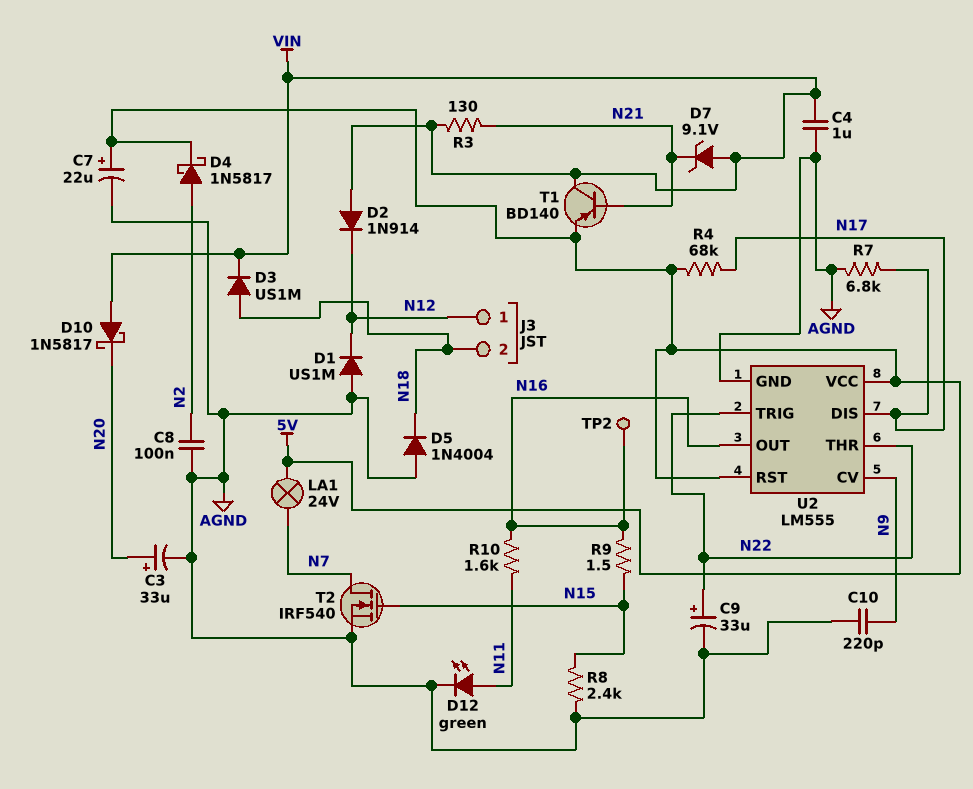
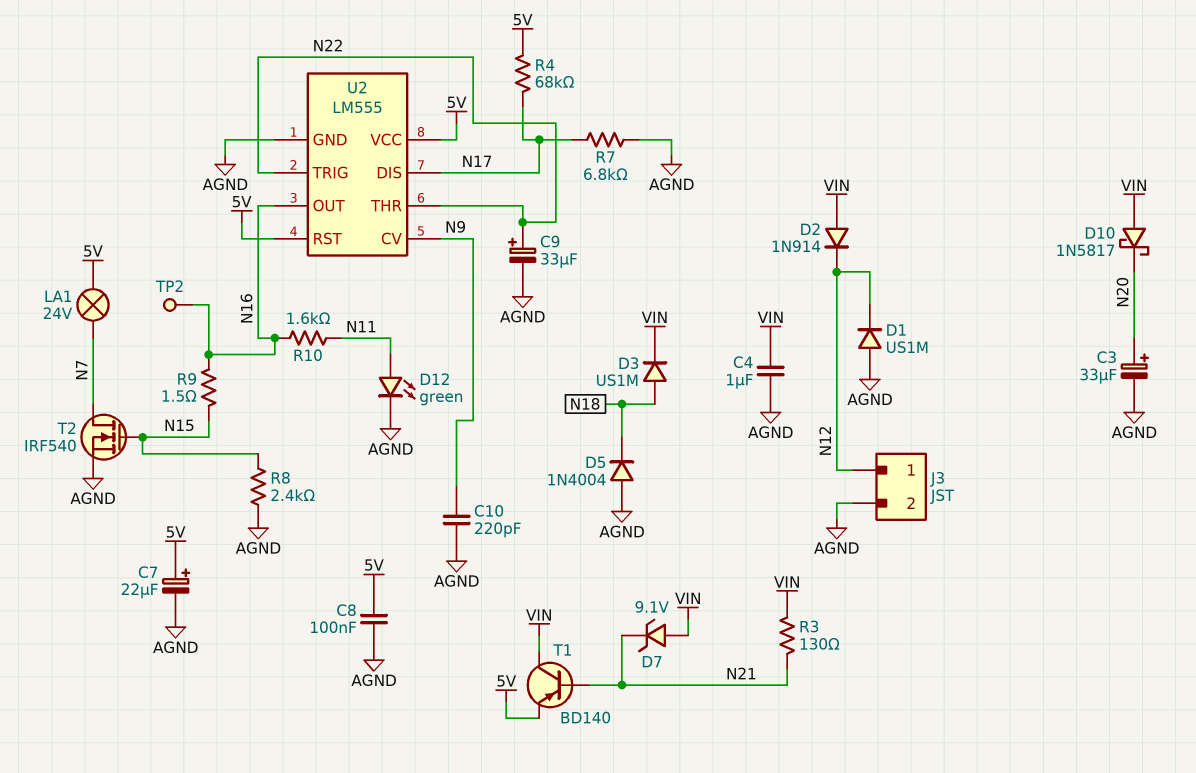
C8: 100nF (AGND, N2) -> 100nF (5V, AGND)
D4: schottky 1N5817 (A N2, K 5V) -> none
J3 pin 2: N18 -> AGND

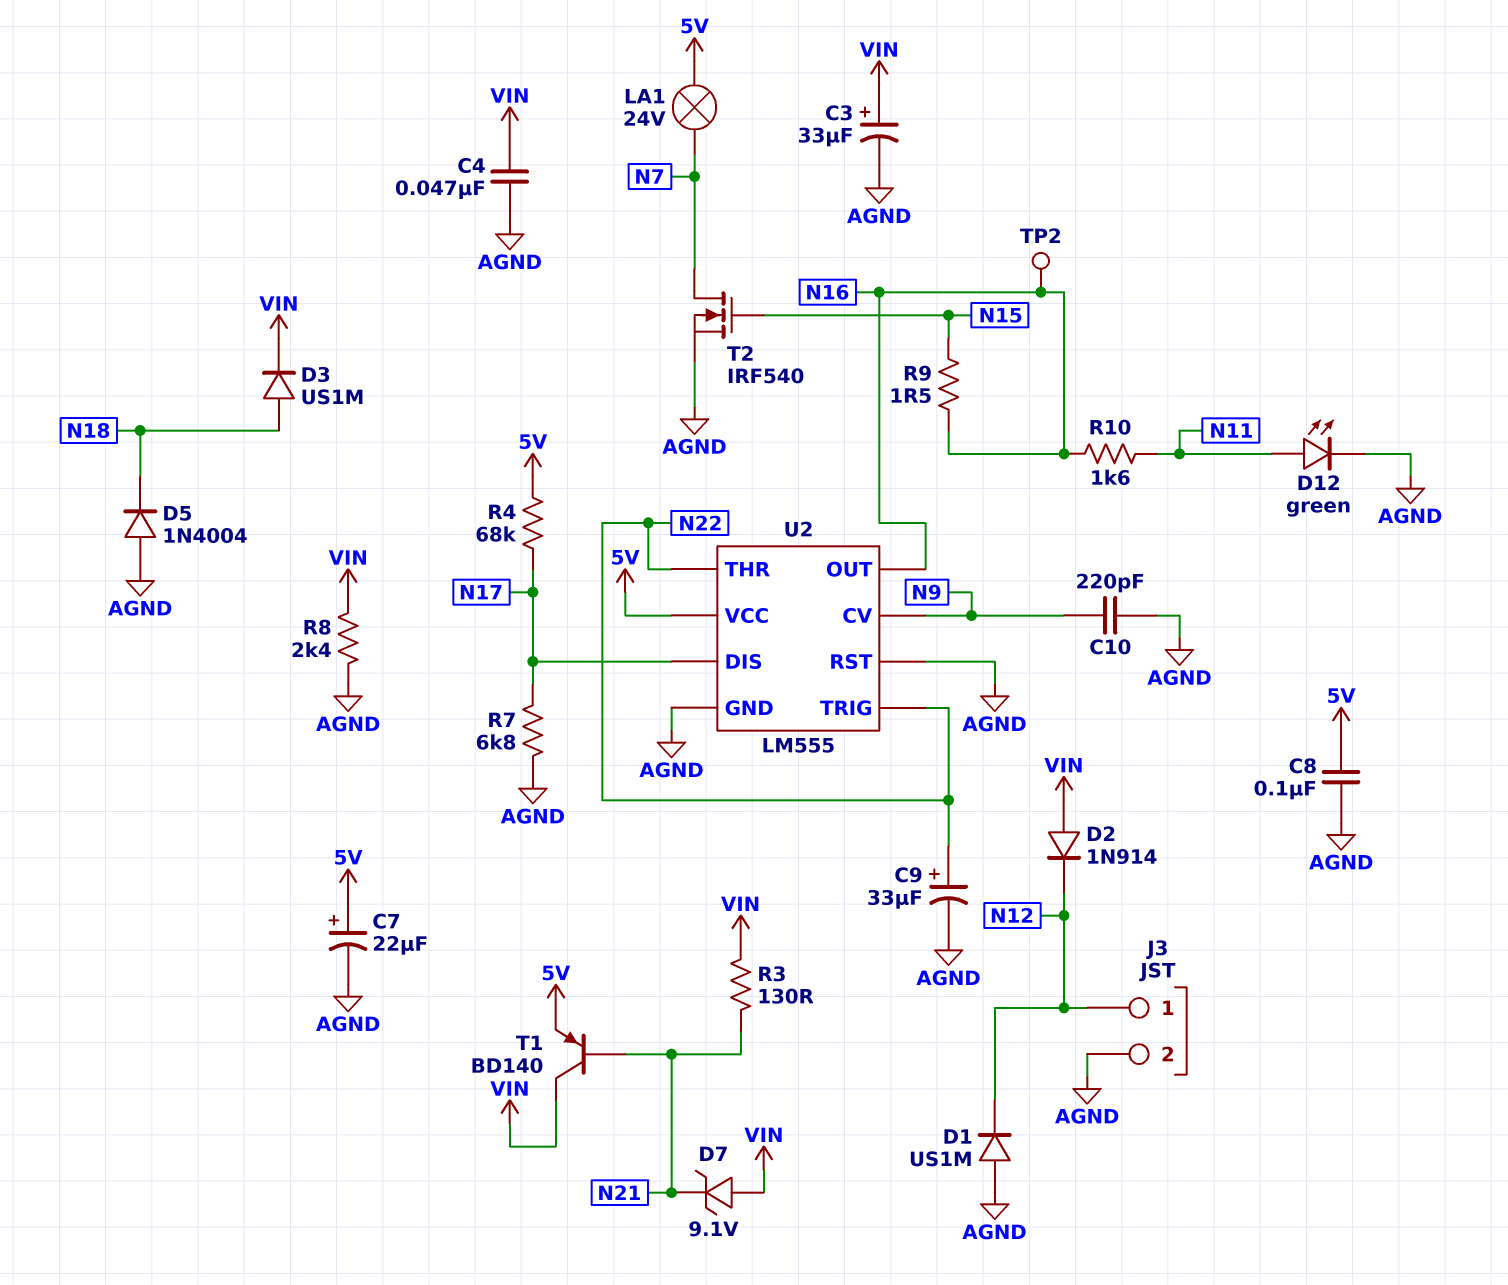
C3: 33uF (plus N20, minus AGND) -> 33uF (plus VIN, minus AGND)
C4: 1uF (AGND, VIN) -> 47nF (AGND, VIN)
D10: schottky 1N5817 (A VIN, K N20) -> none
R8: 2.4k (AGND, N15) -> 2.4k (AGND, VIN)
U2 pin RST: 5V -> AGND

